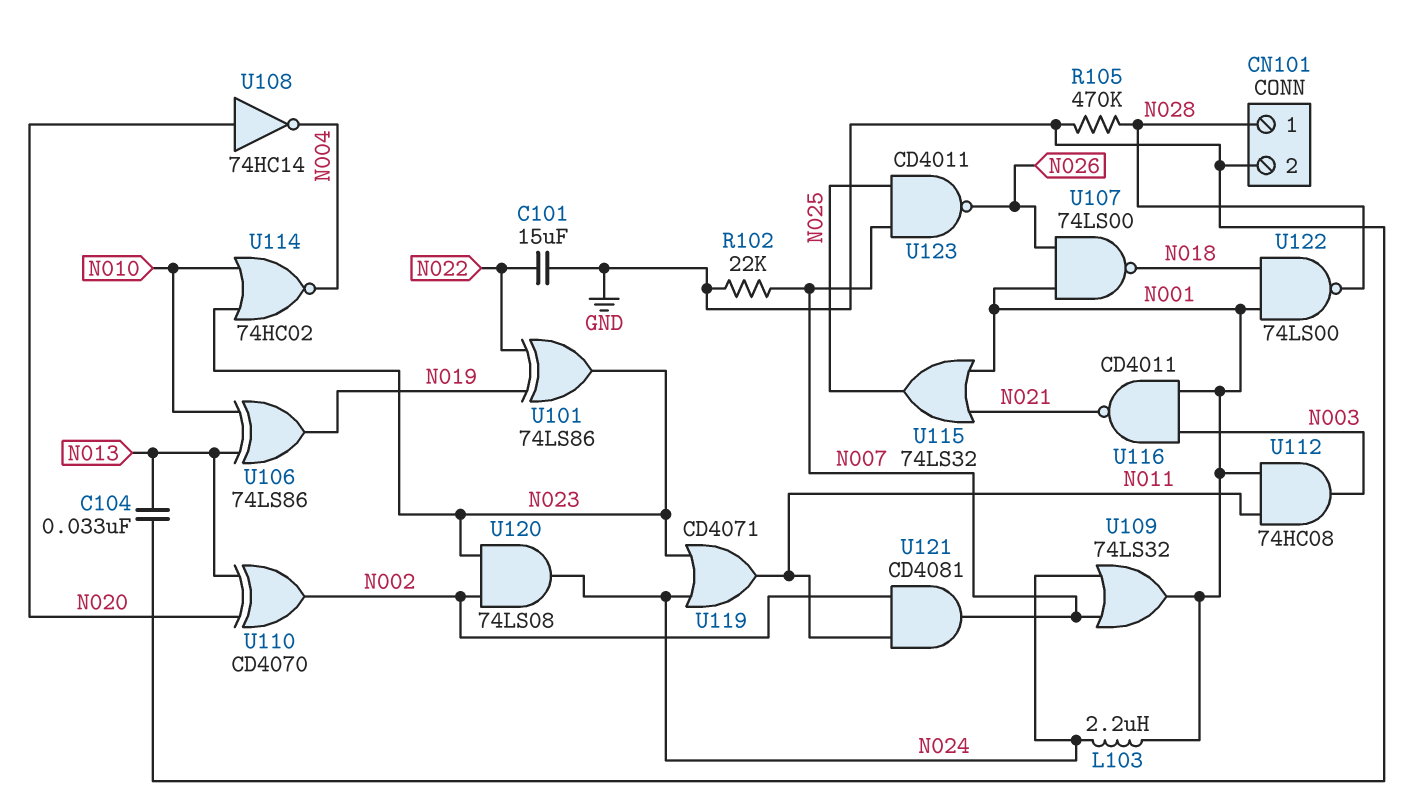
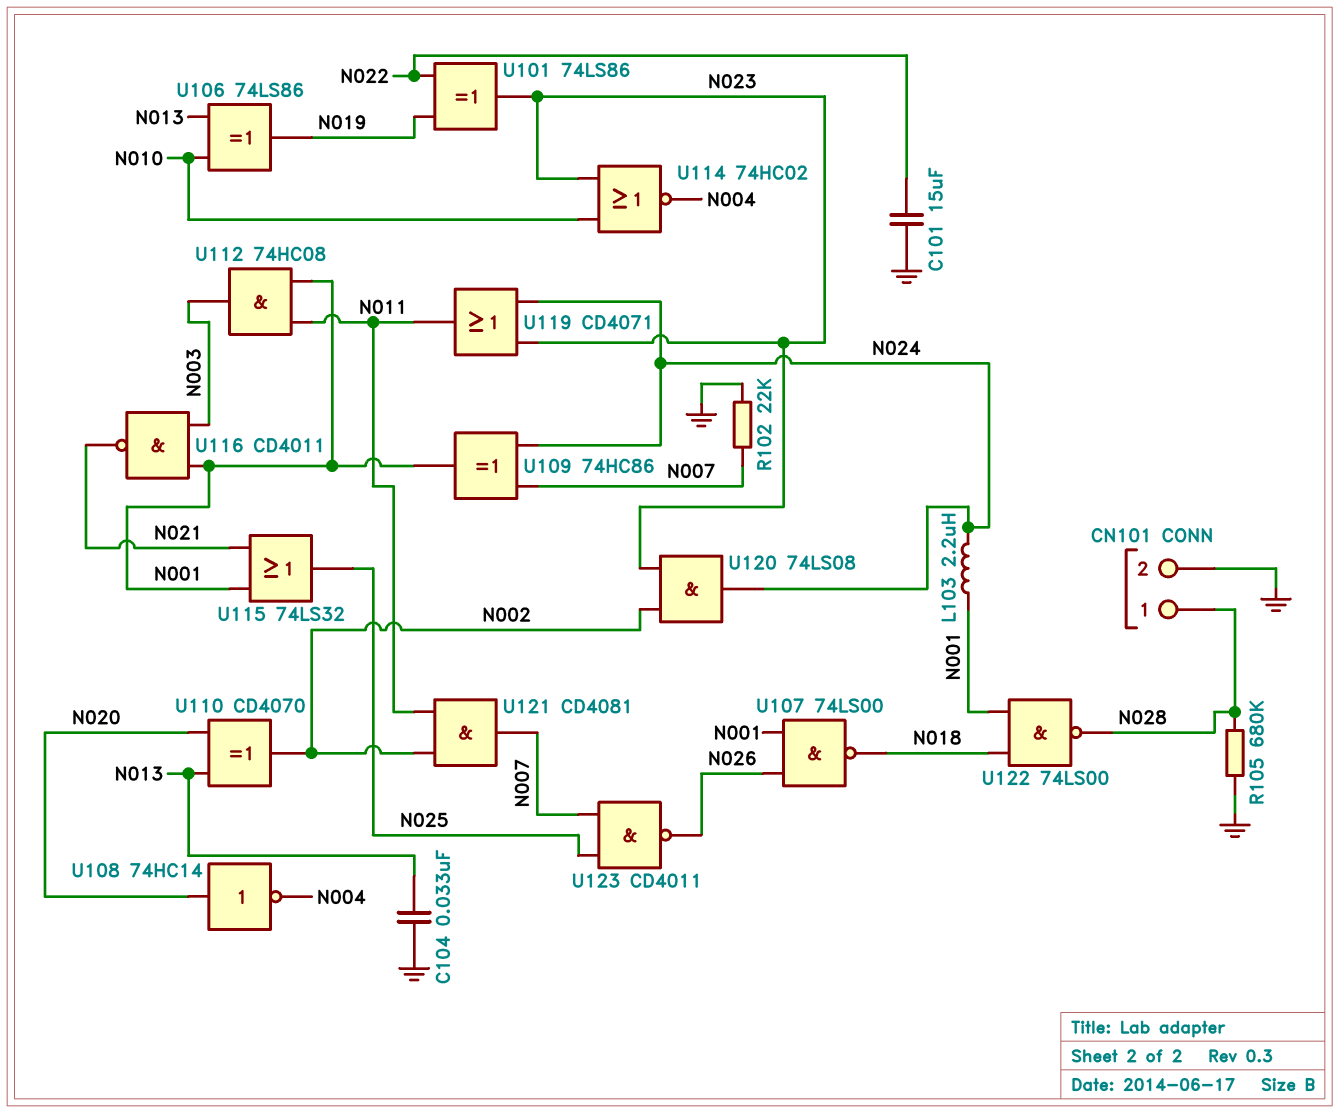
R105: 470k (GND, N028) -> 680k (GND, N028)
U109: OR 74LS32 (in N007, in N024, out N001) -> XOR 74HC86 (in N007, in N024, out N001)

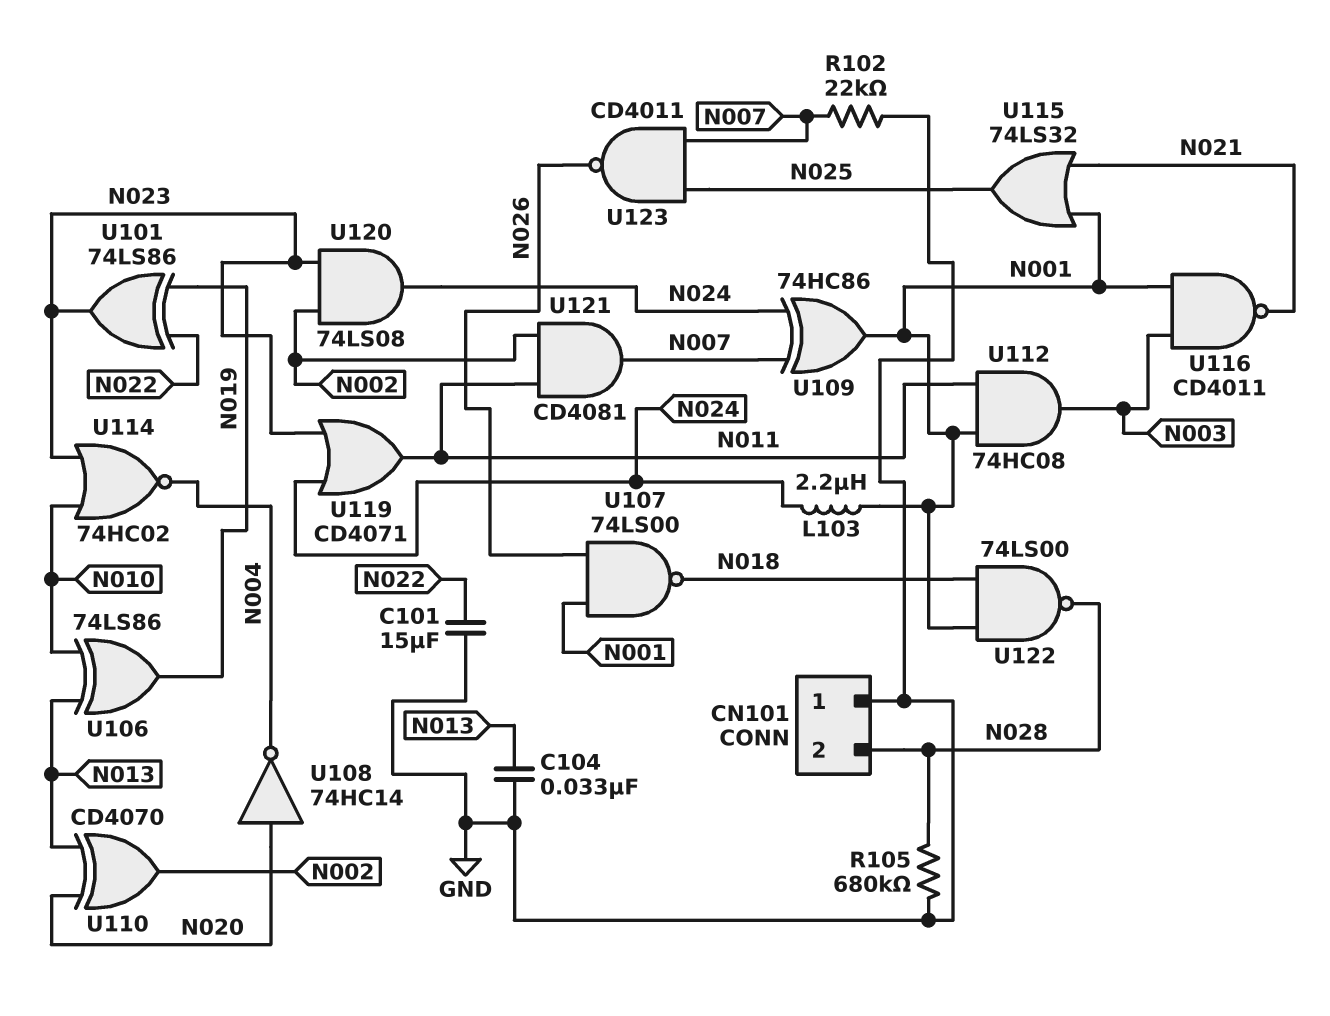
CN101 pin 1: N028 -> GND
CN101 pin 2: GND -> N028

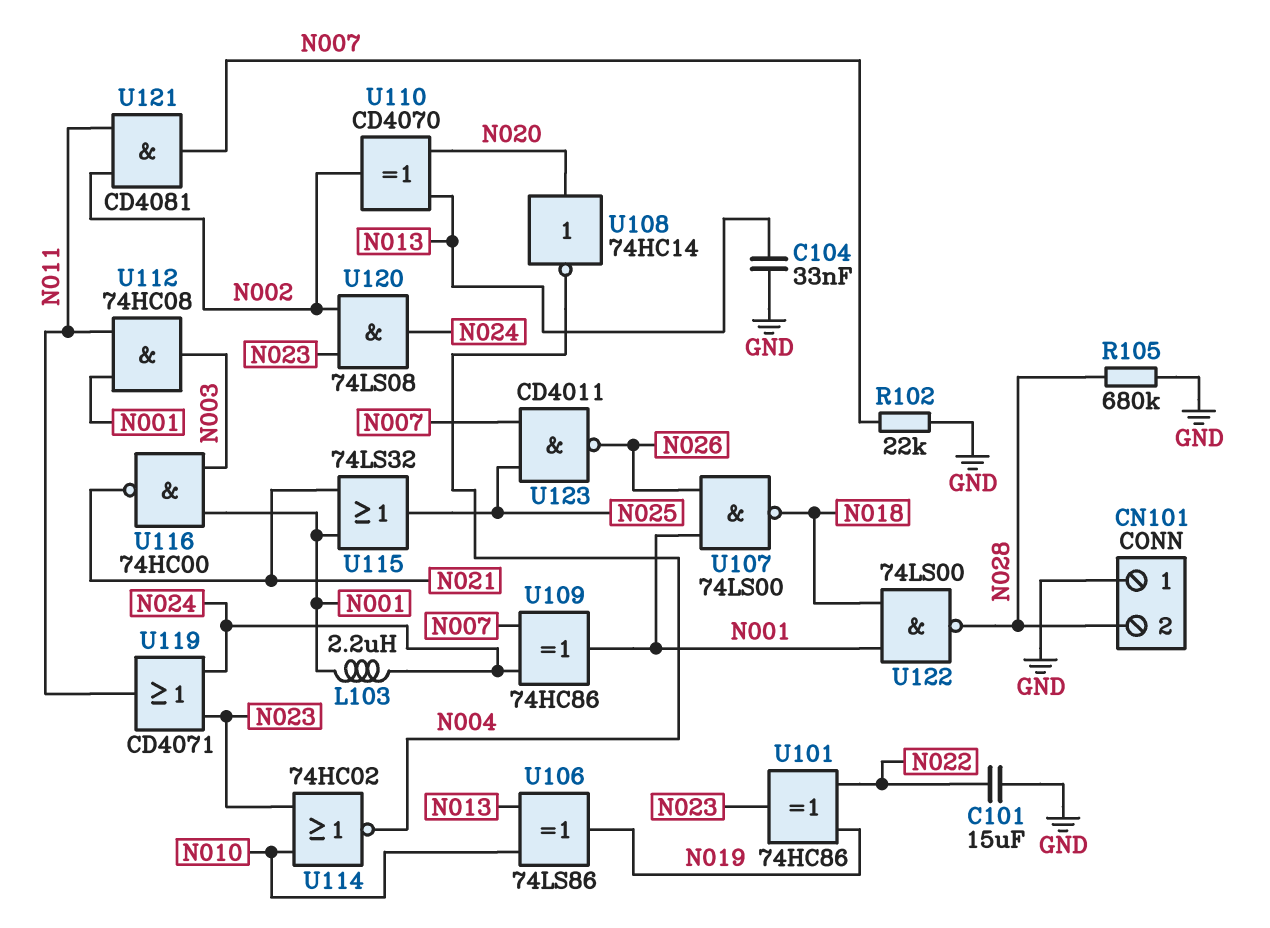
U101: XOR 74LS86 (in N019, in N022, out N023) -> XOR 74HC86 (in N019, in N022, out N023)
U116: NAND CD4011 (in N001, in N003, out N021) -> NAND 74HC00 (in N001, in N003, out N021)

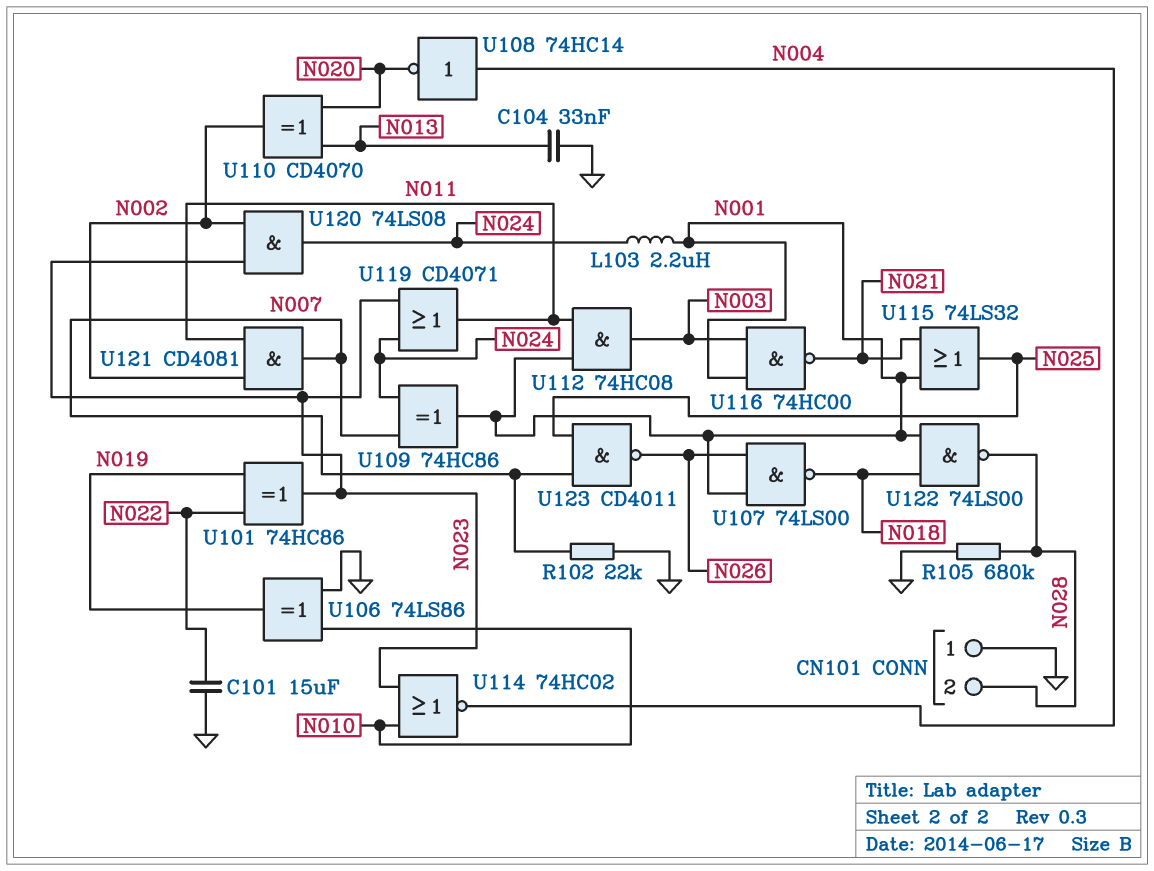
U106: XOR 74LS86 (in N010, in N013, out N019) -> XOR 74LS86 (in GND, in N010, out N019)
U108: NOT 74HC14 (in N020, out N004) -> NOT 74HC14 (in N004, out N020)

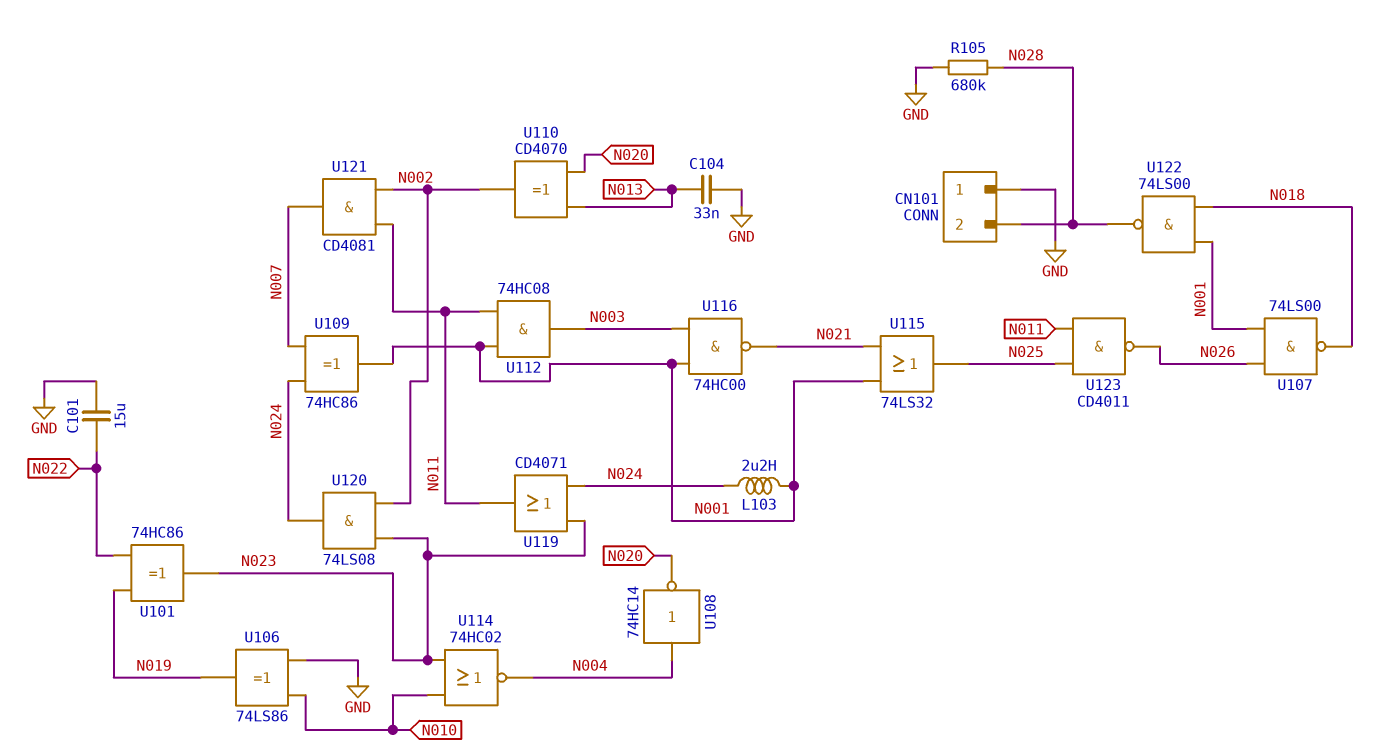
R102: 22k (GND, N007) -> none
U123: NAND CD4011 (in N007, in N025, out N026) -> NAND CD4011 (in N011, in N025, out N026)

